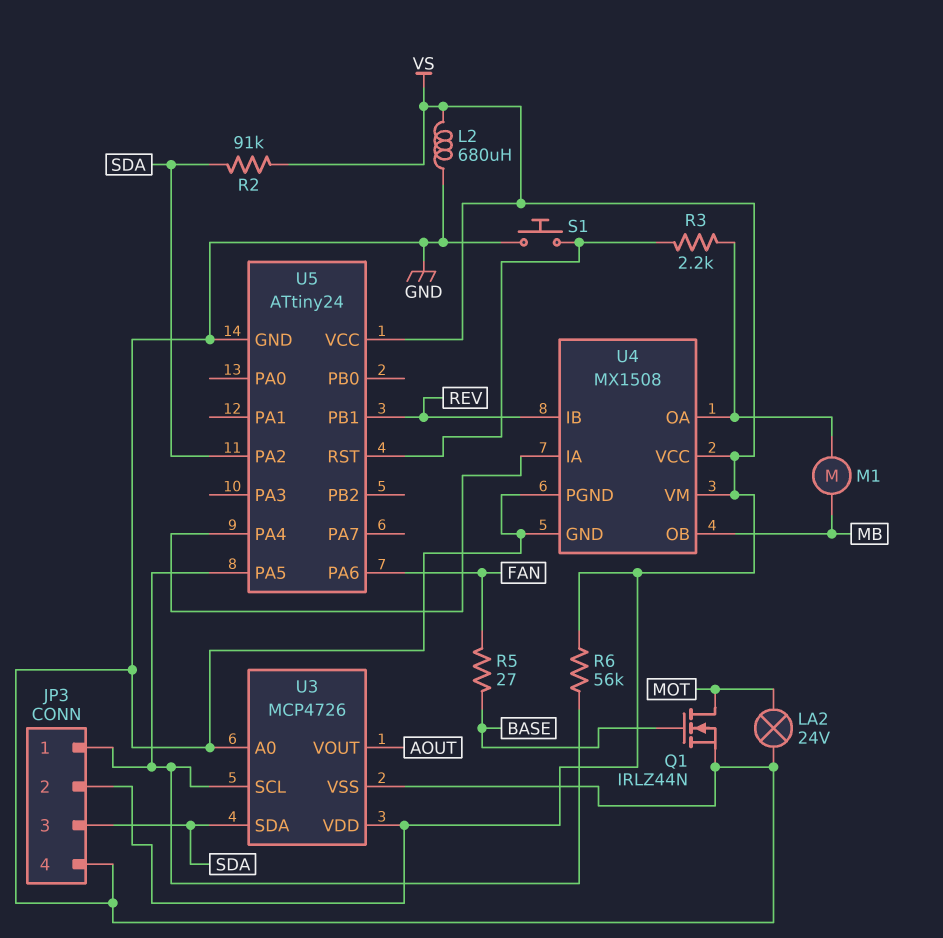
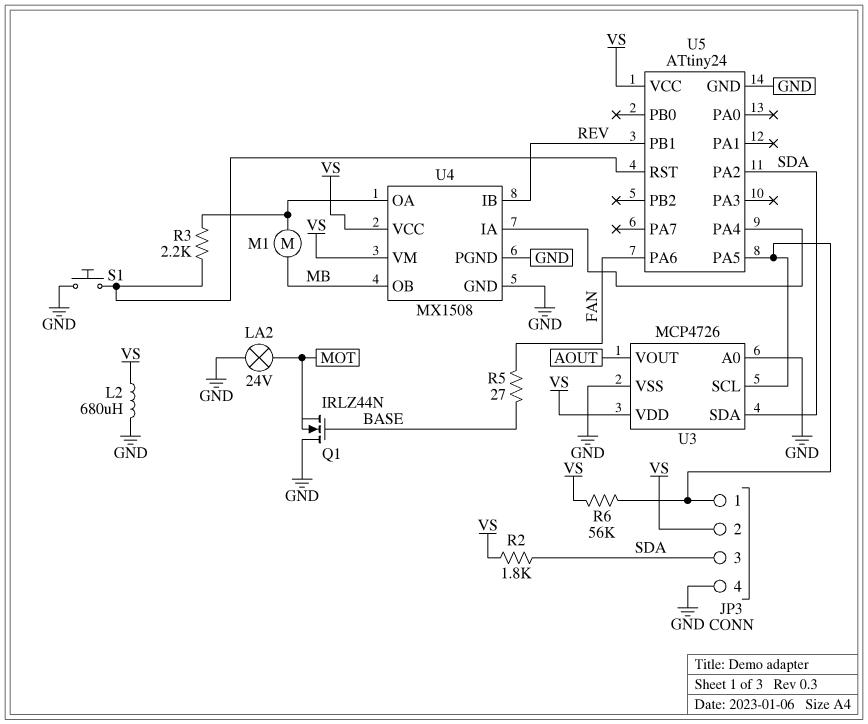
Q1: NMOS IRLZ44N (G BASE, D MOT, S GND) -> NMOS IRLZ44N (G BASE, D GND, S MOT)
R2: 91k (SDA, VS) -> 1.8k (SDA, VS)

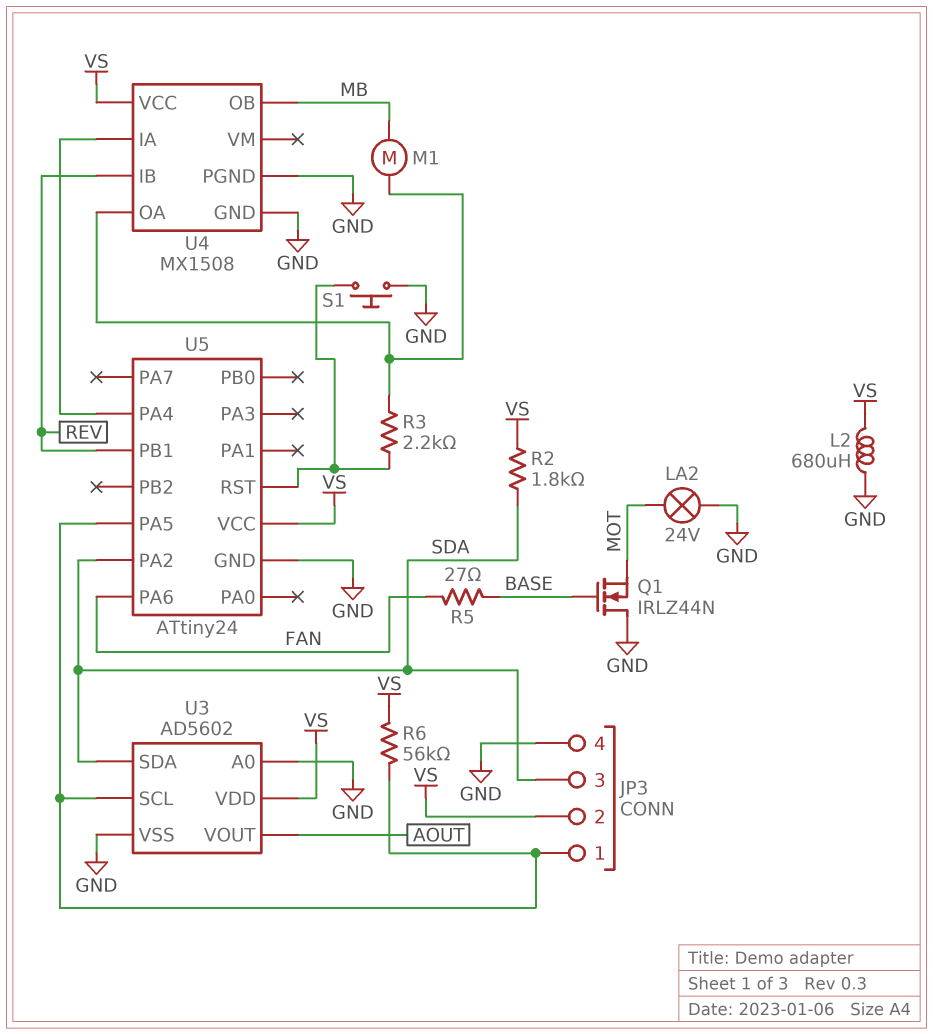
U3: MCP4726 -> AD5602
U4 pin VM: VS -> none

